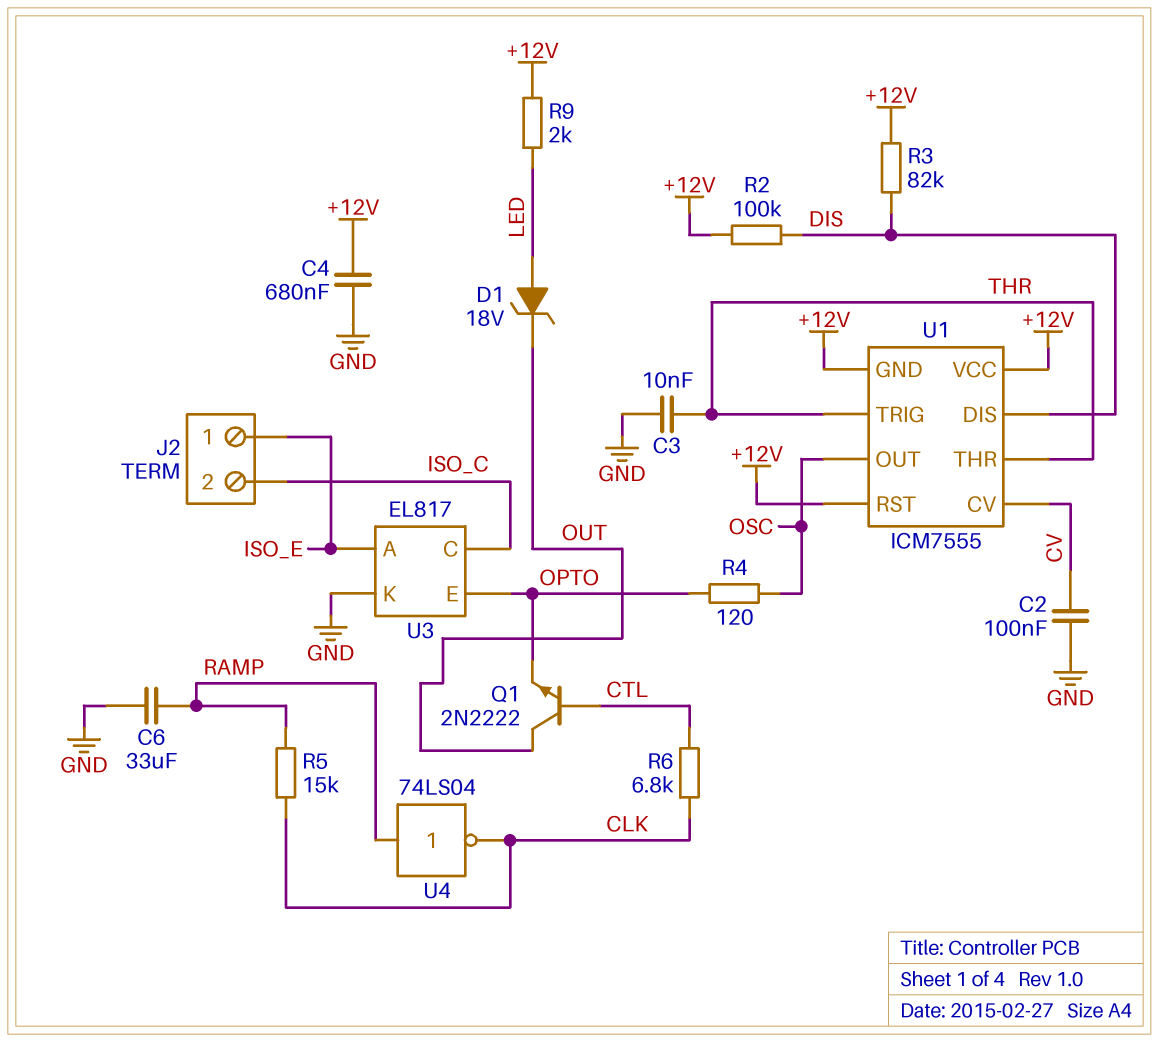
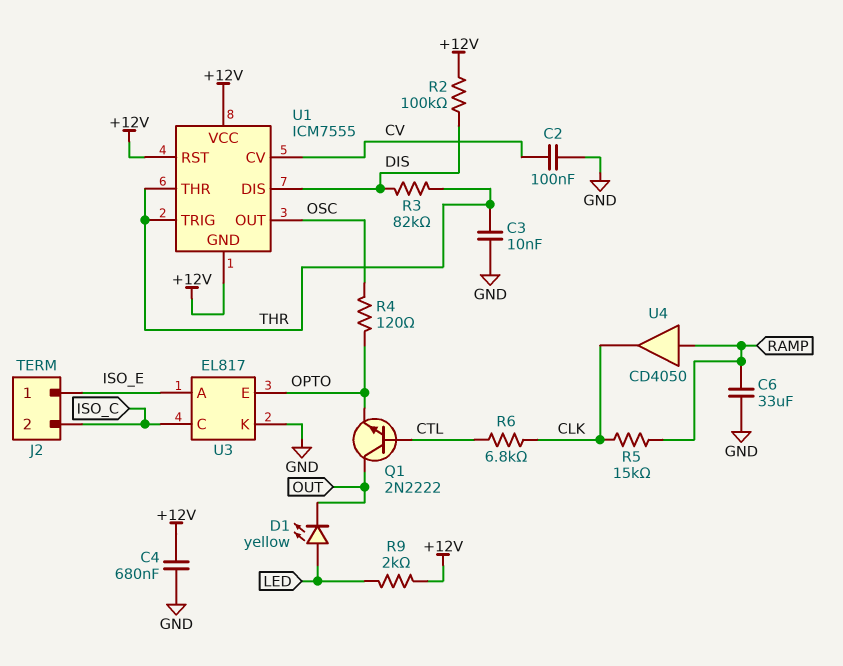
D1: zener 18V (A LED, K OUT) -> LED yellow (A LED, K OUT)
R3: 82k (+12V, DIS) -> 82k (DIS, THR)
U4: NOT 74LS04 (in RAMP, out CLK) -> buffer CD4050 (in RAMP, out CLK)

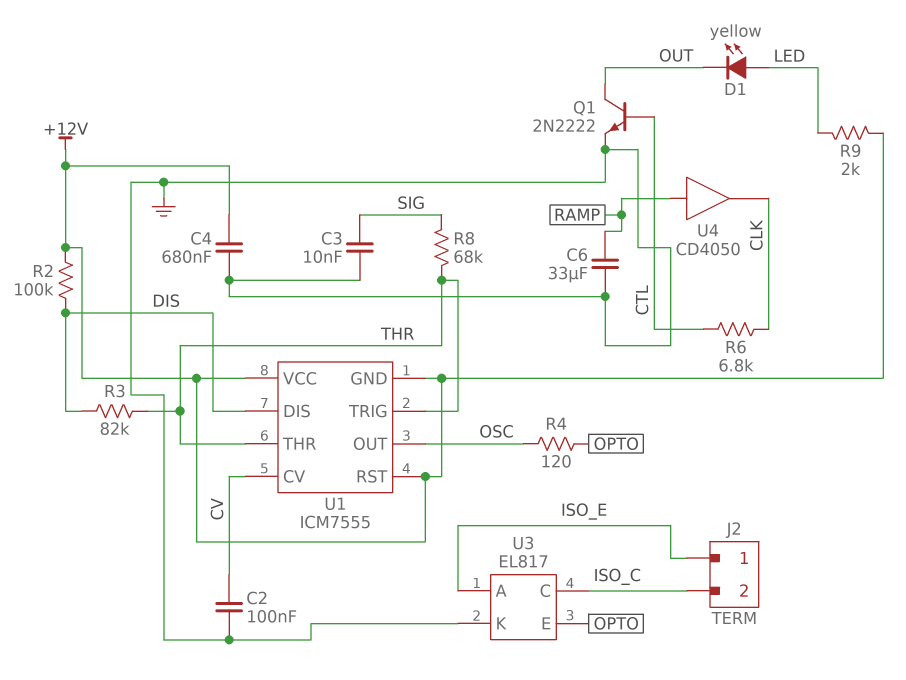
C3: 10nF (GND, THR) -> 10nF (GND, SIG)
Q1: NPN 2N2222 (B CTL, C OUT, E OPTO) -> NPN 2N2222 (B CTL, C OUT, E GND)
R5: 15k (CLK, RAMP) -> none
R8: none -> 68k (SIG, THR)

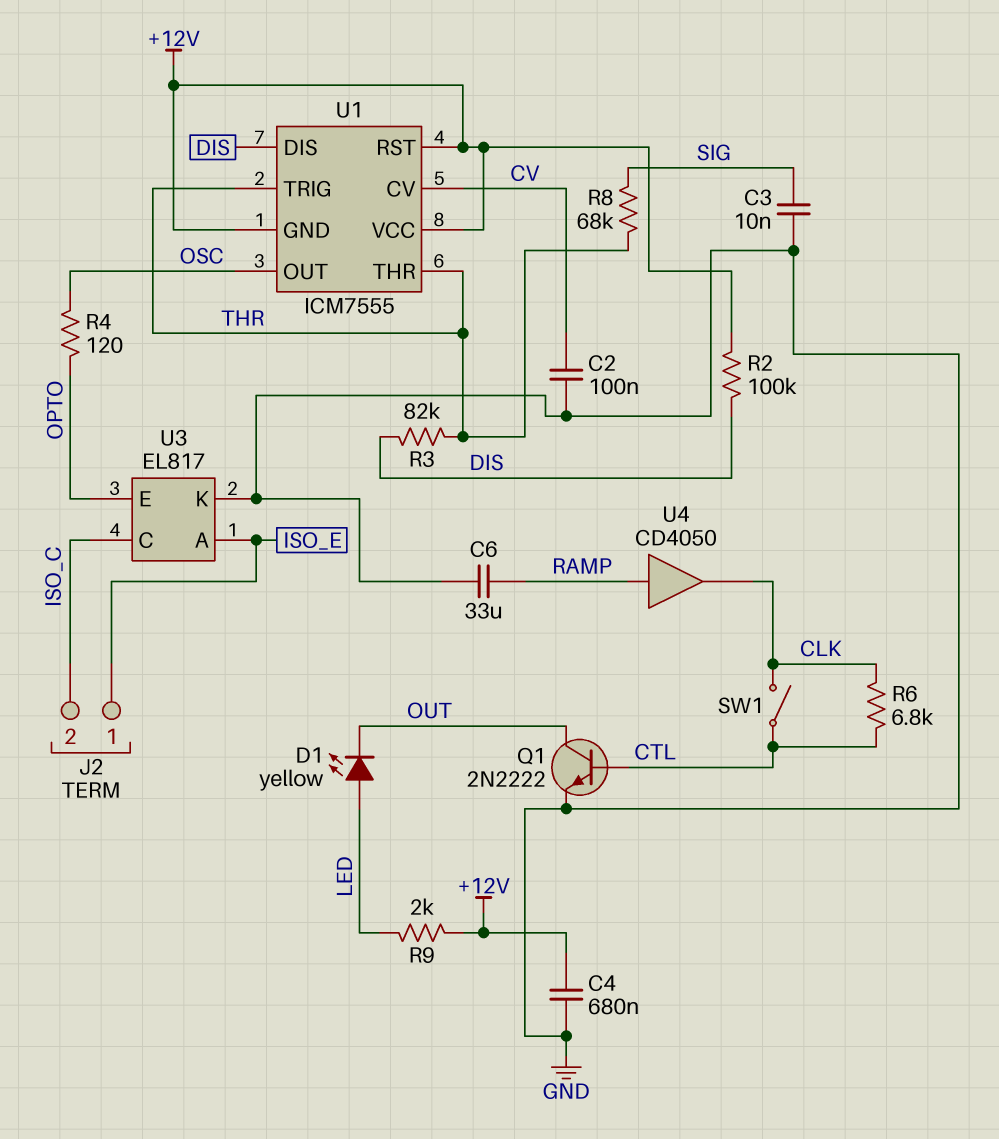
SW1: none -> switch (CLK, CTL)

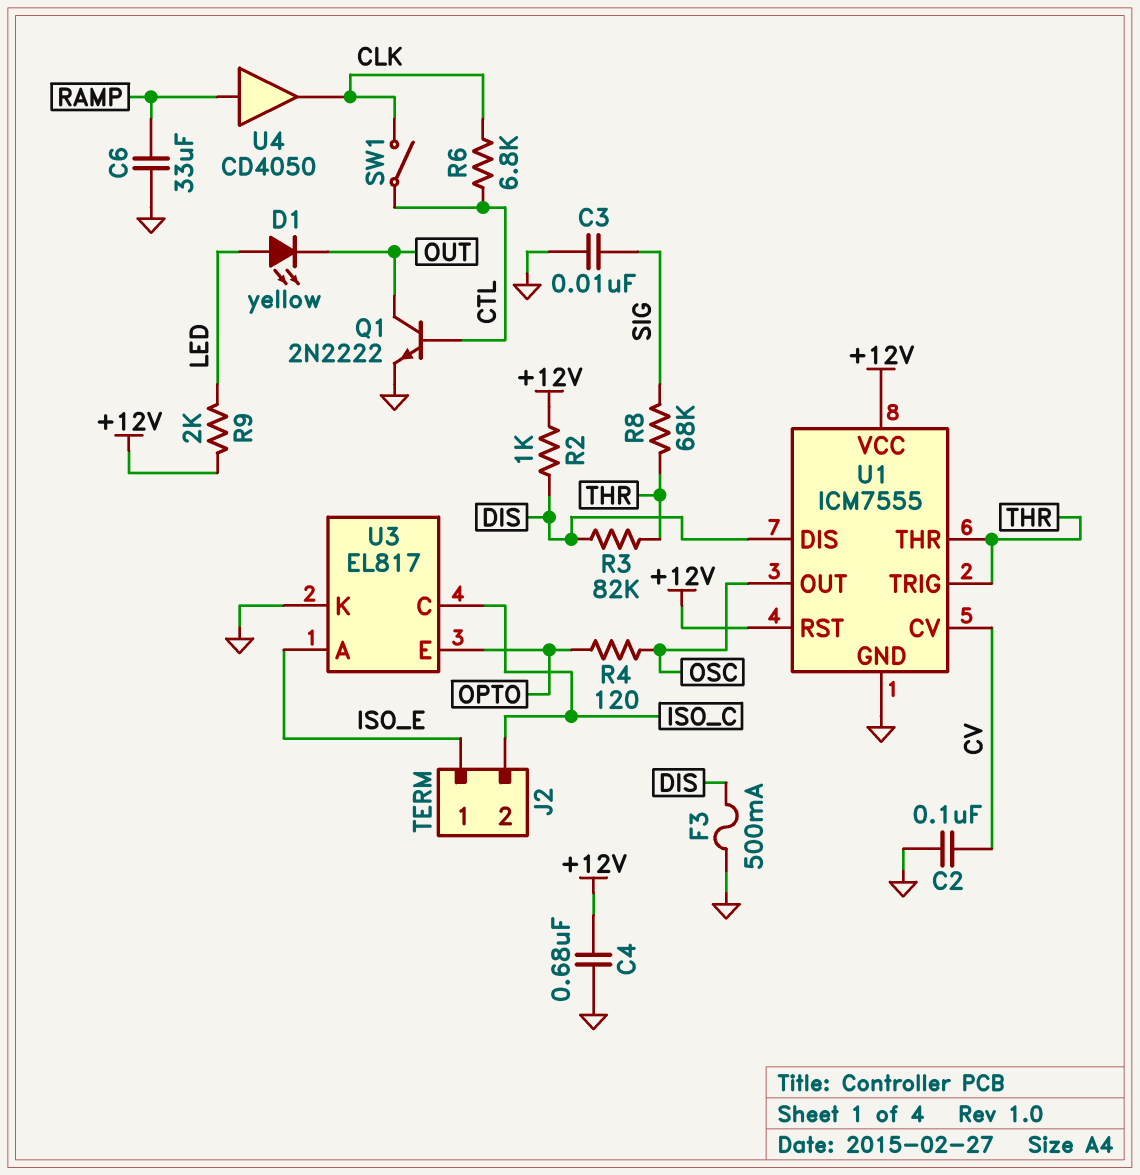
F3: none -> 500mA (DIS, GND)
R2: 100k (+12V, DIS) -> 1k (+12V, DIS)
U1 pin GND: +12V -> GND

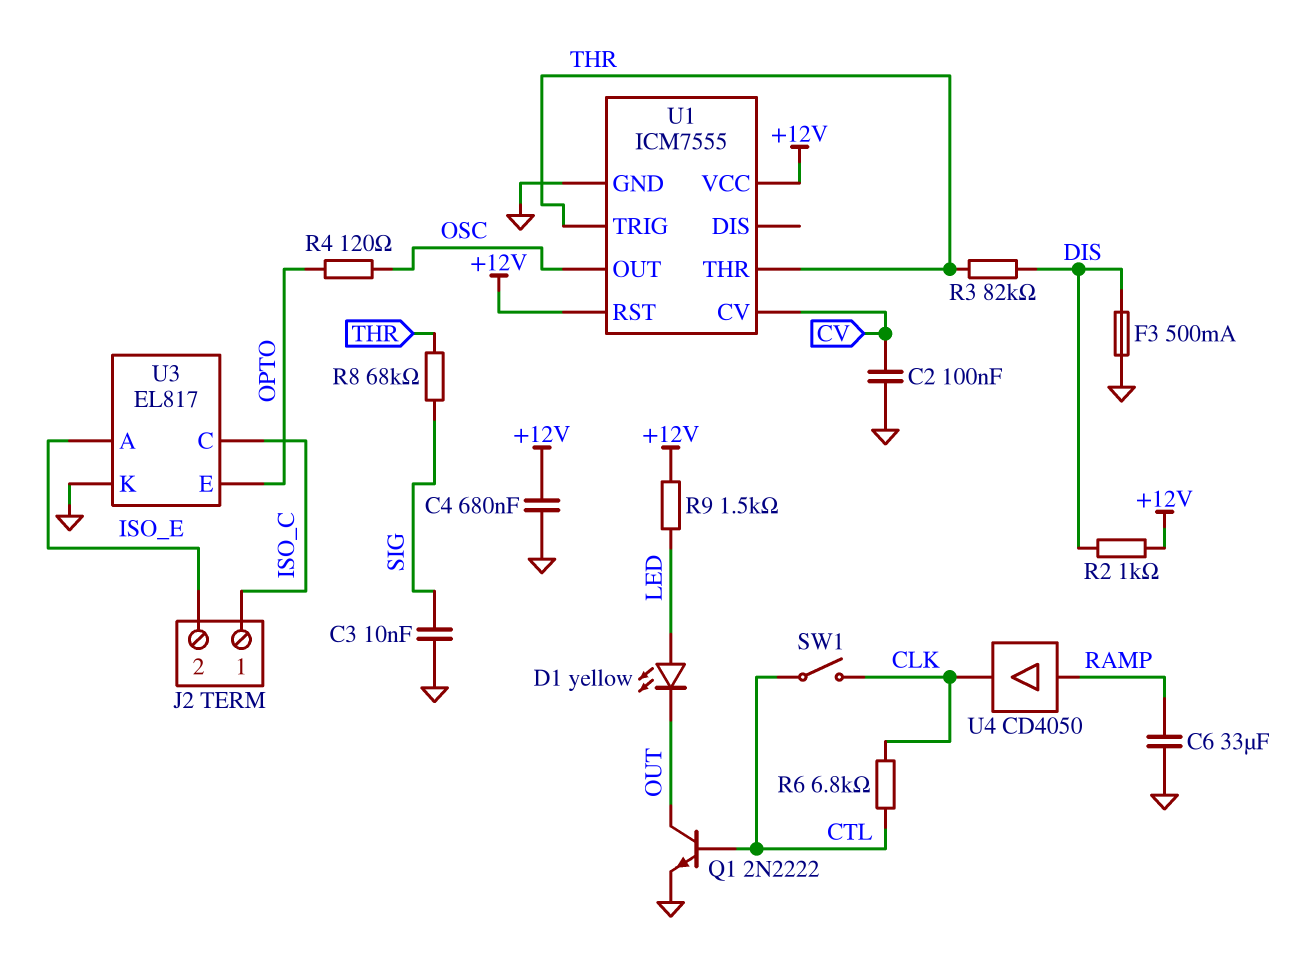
J2 pin 1: ISO_E -> ISO_C
J2 pin 2: ISO_C -> ISO_E
R9: 2k (+12V, LED) -> 1.5k (+12V, LED)
U1 pin DIS: DIS -> none

